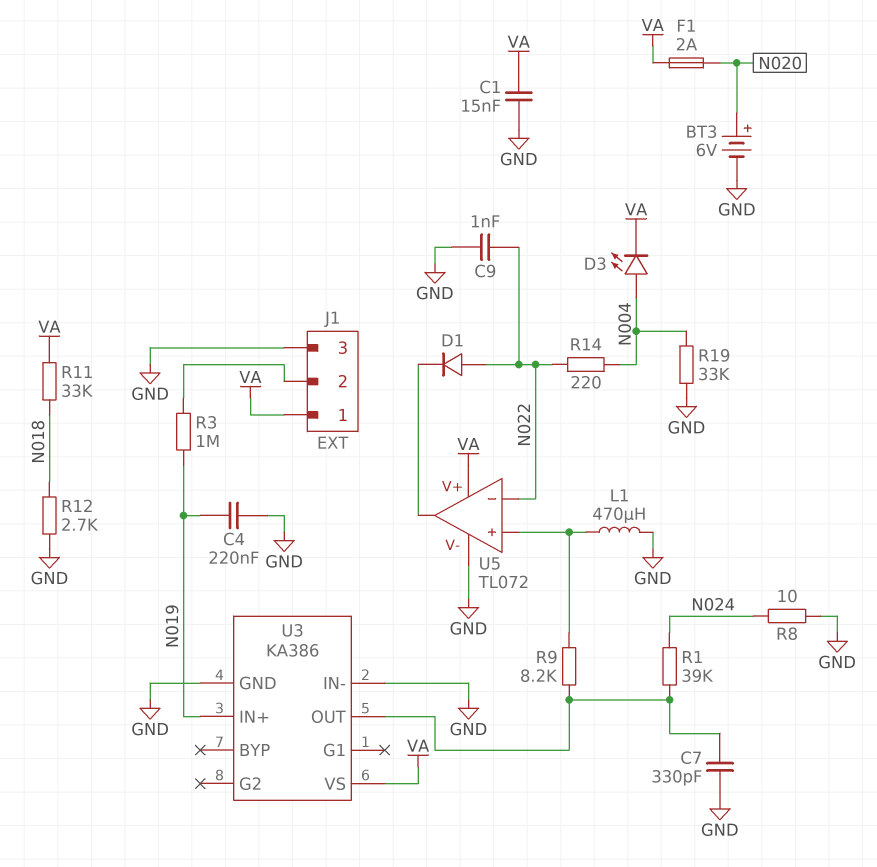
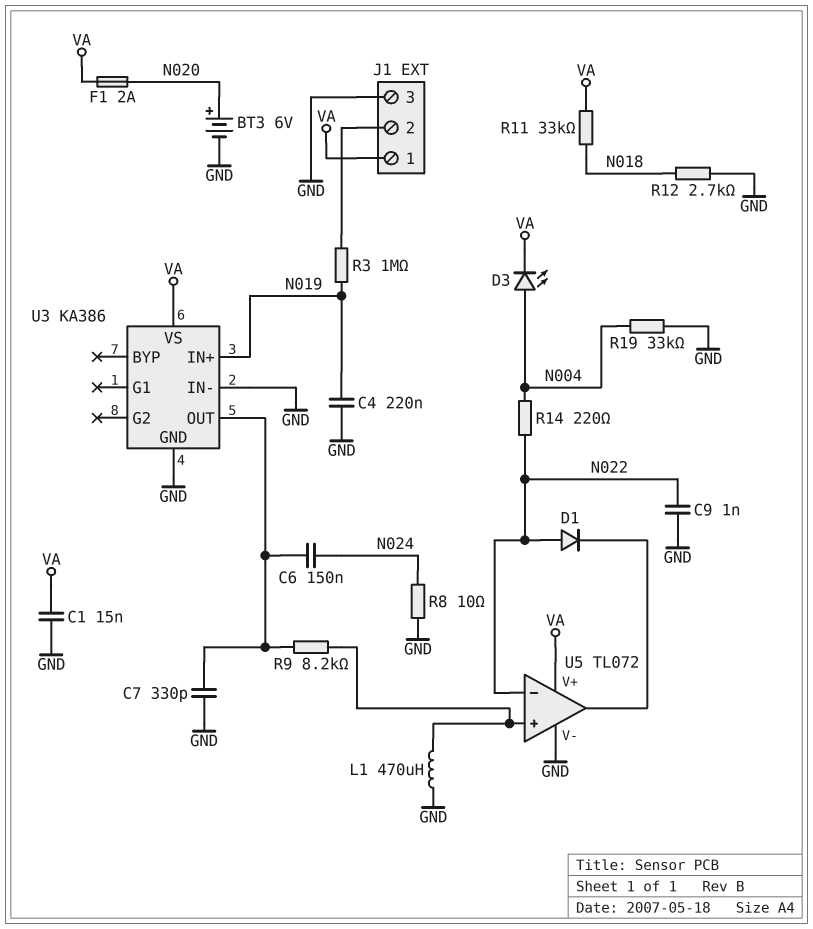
C6: none -> 150nF (N024, U3/OUT)
R1: 39k (N024, U3/OUT) -> none

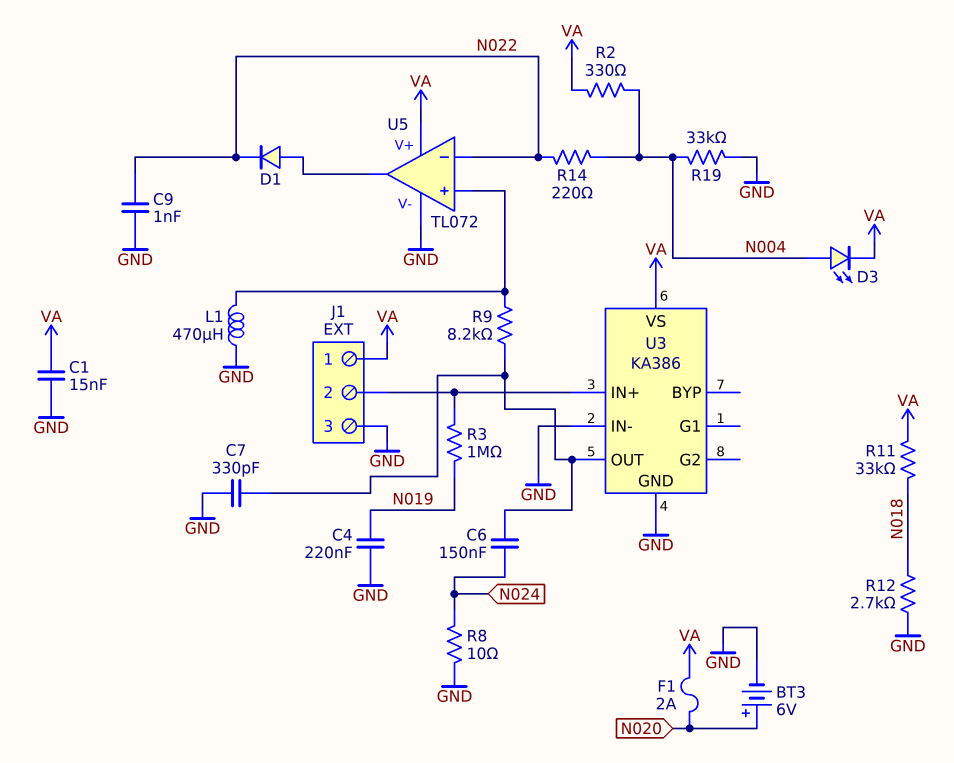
D1: diode (A N022, K U5/out) -> diode (A U5/out, K N022)
R2: none -> 330 (N004, VA)
U3 pin IN+: N019 -> J1/2

